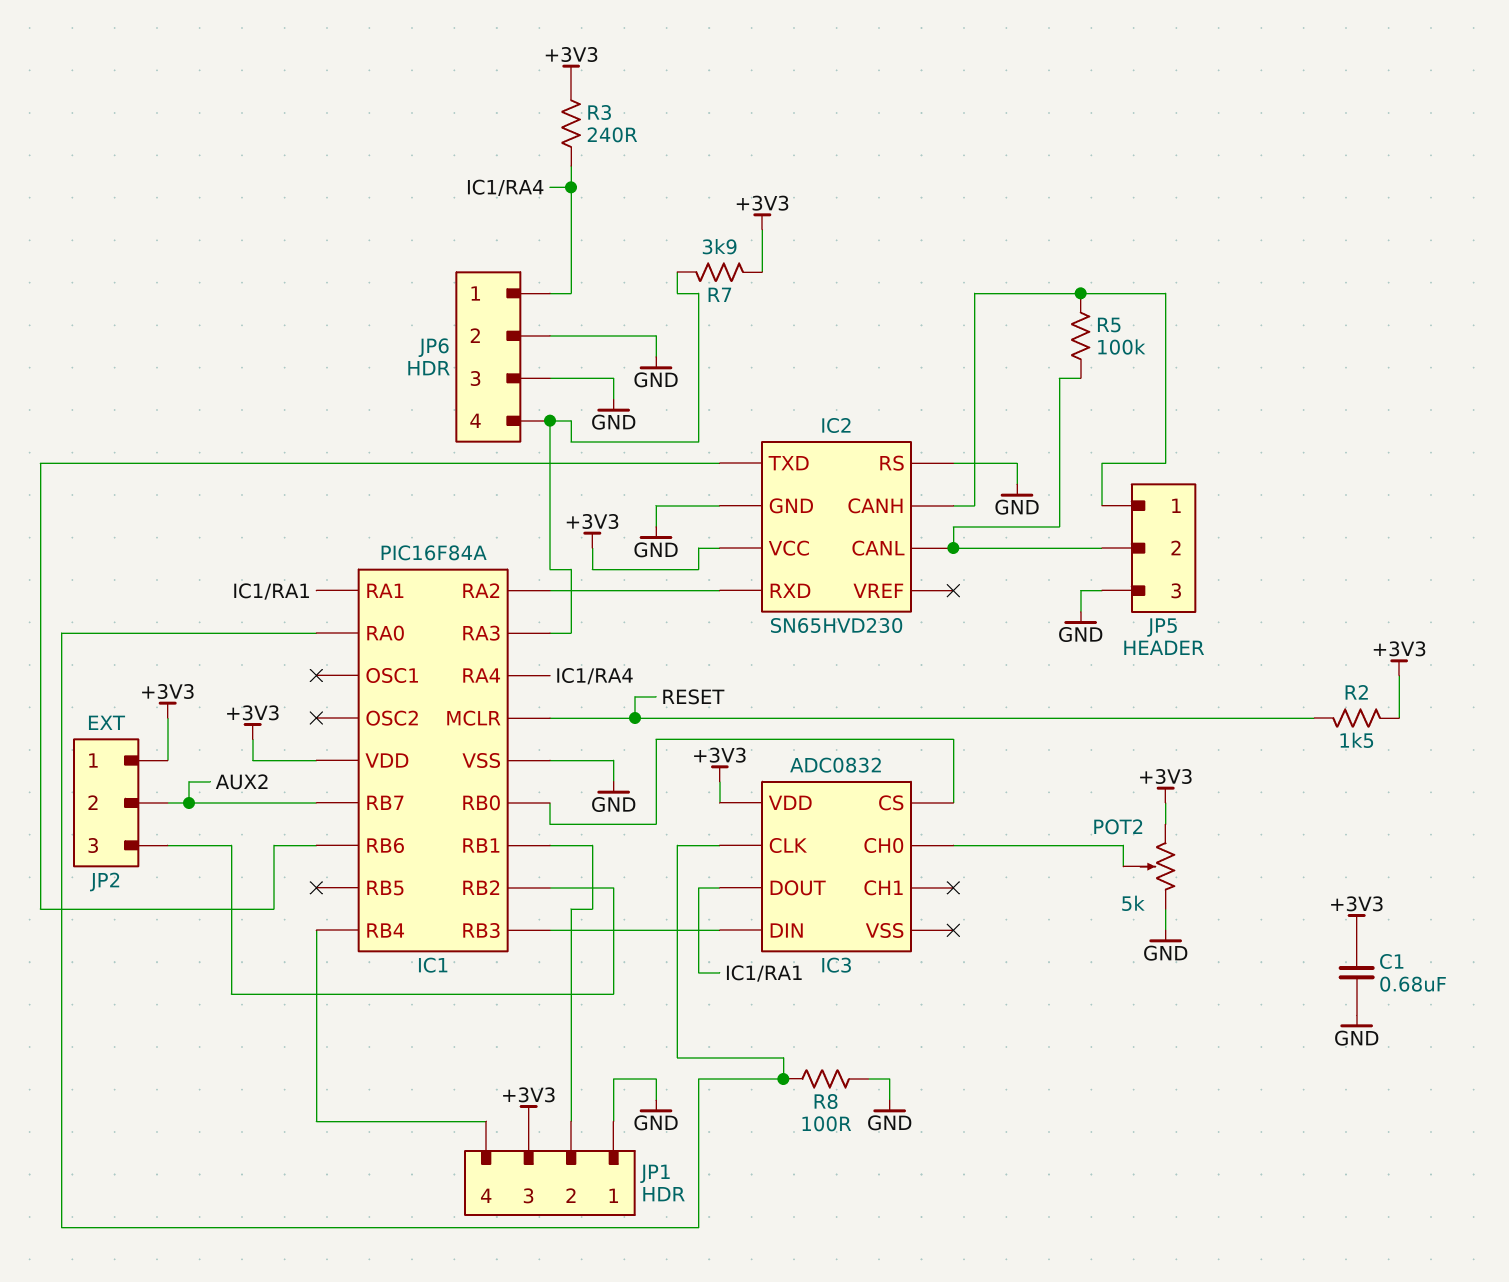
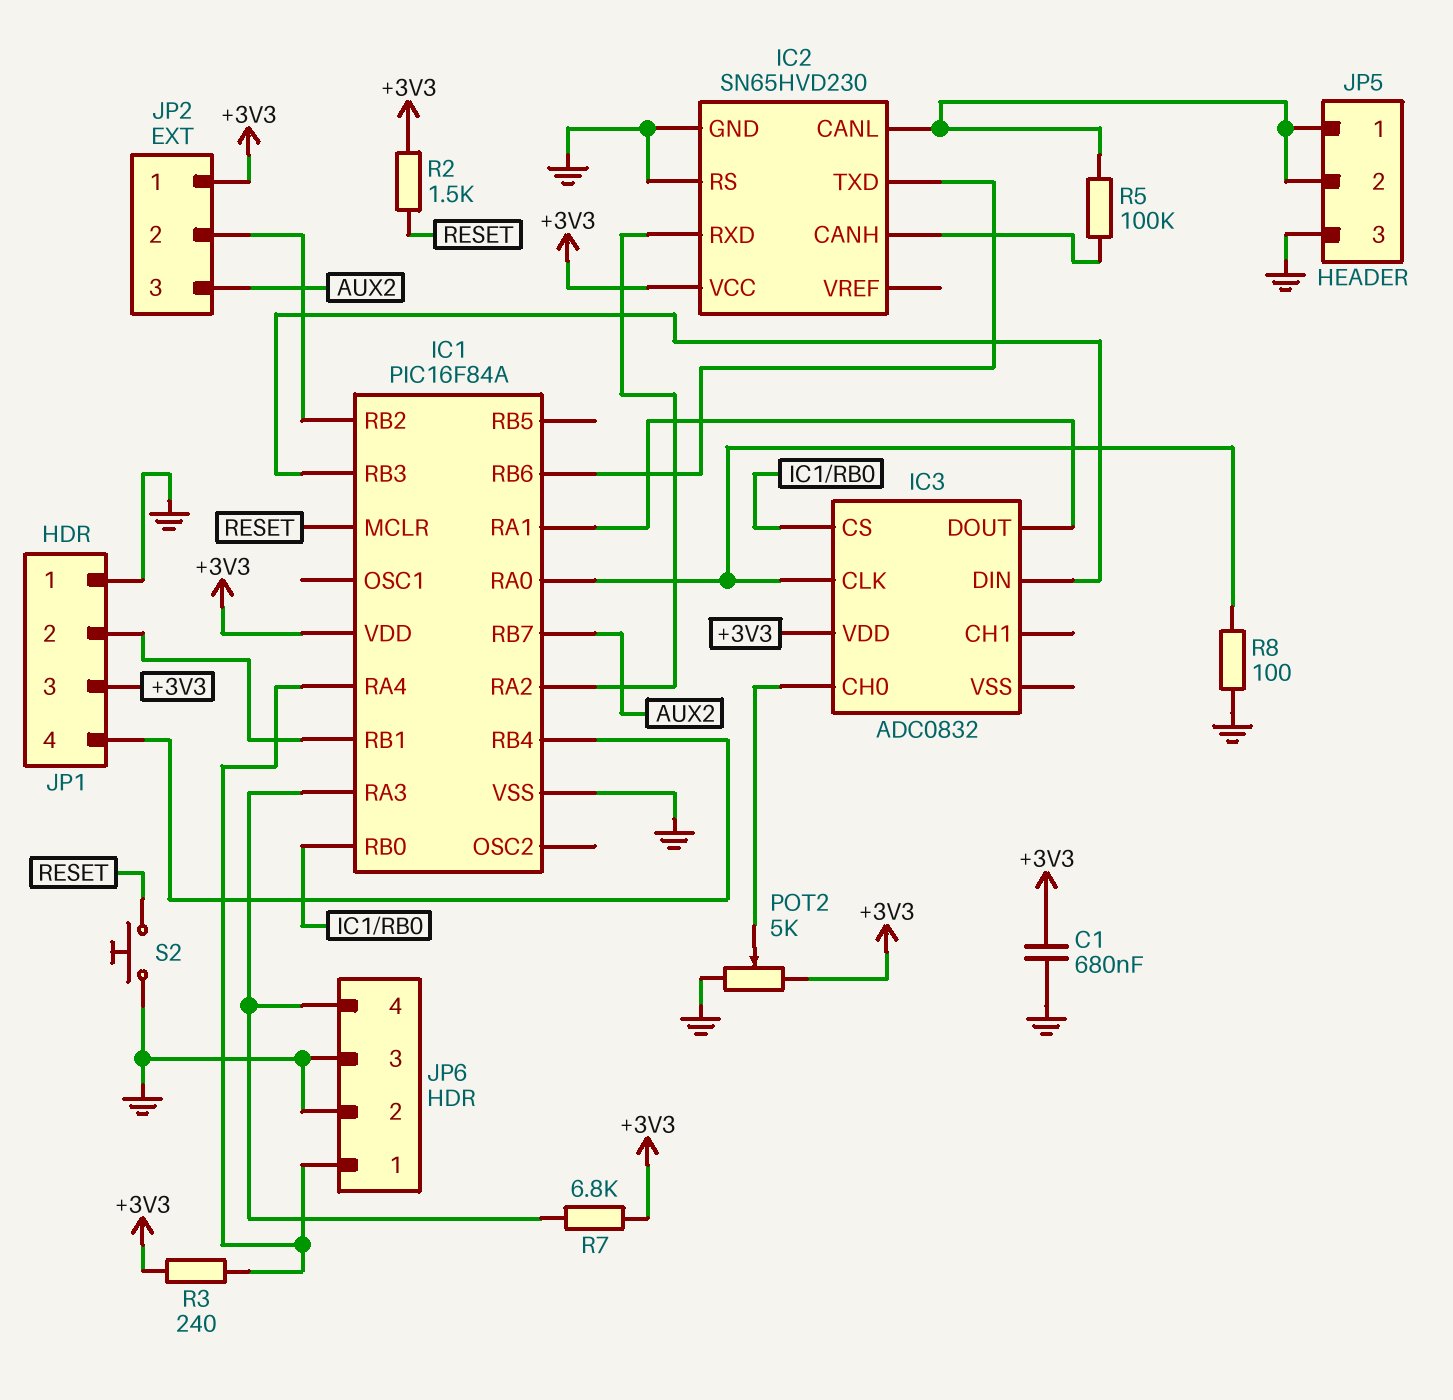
JP2 pin 2: AUX2 -> IC1/RB2
JP2 pin 3: IC1/RB2 -> AUX2
JP5 pin 1: IC2/CANH -> IC2/CANL
R7: 3.9k (+3V3, IC1/RA3) -> 6.8k (+3V3, IC1/RA3)
S2: none -> button (GND, RESET)

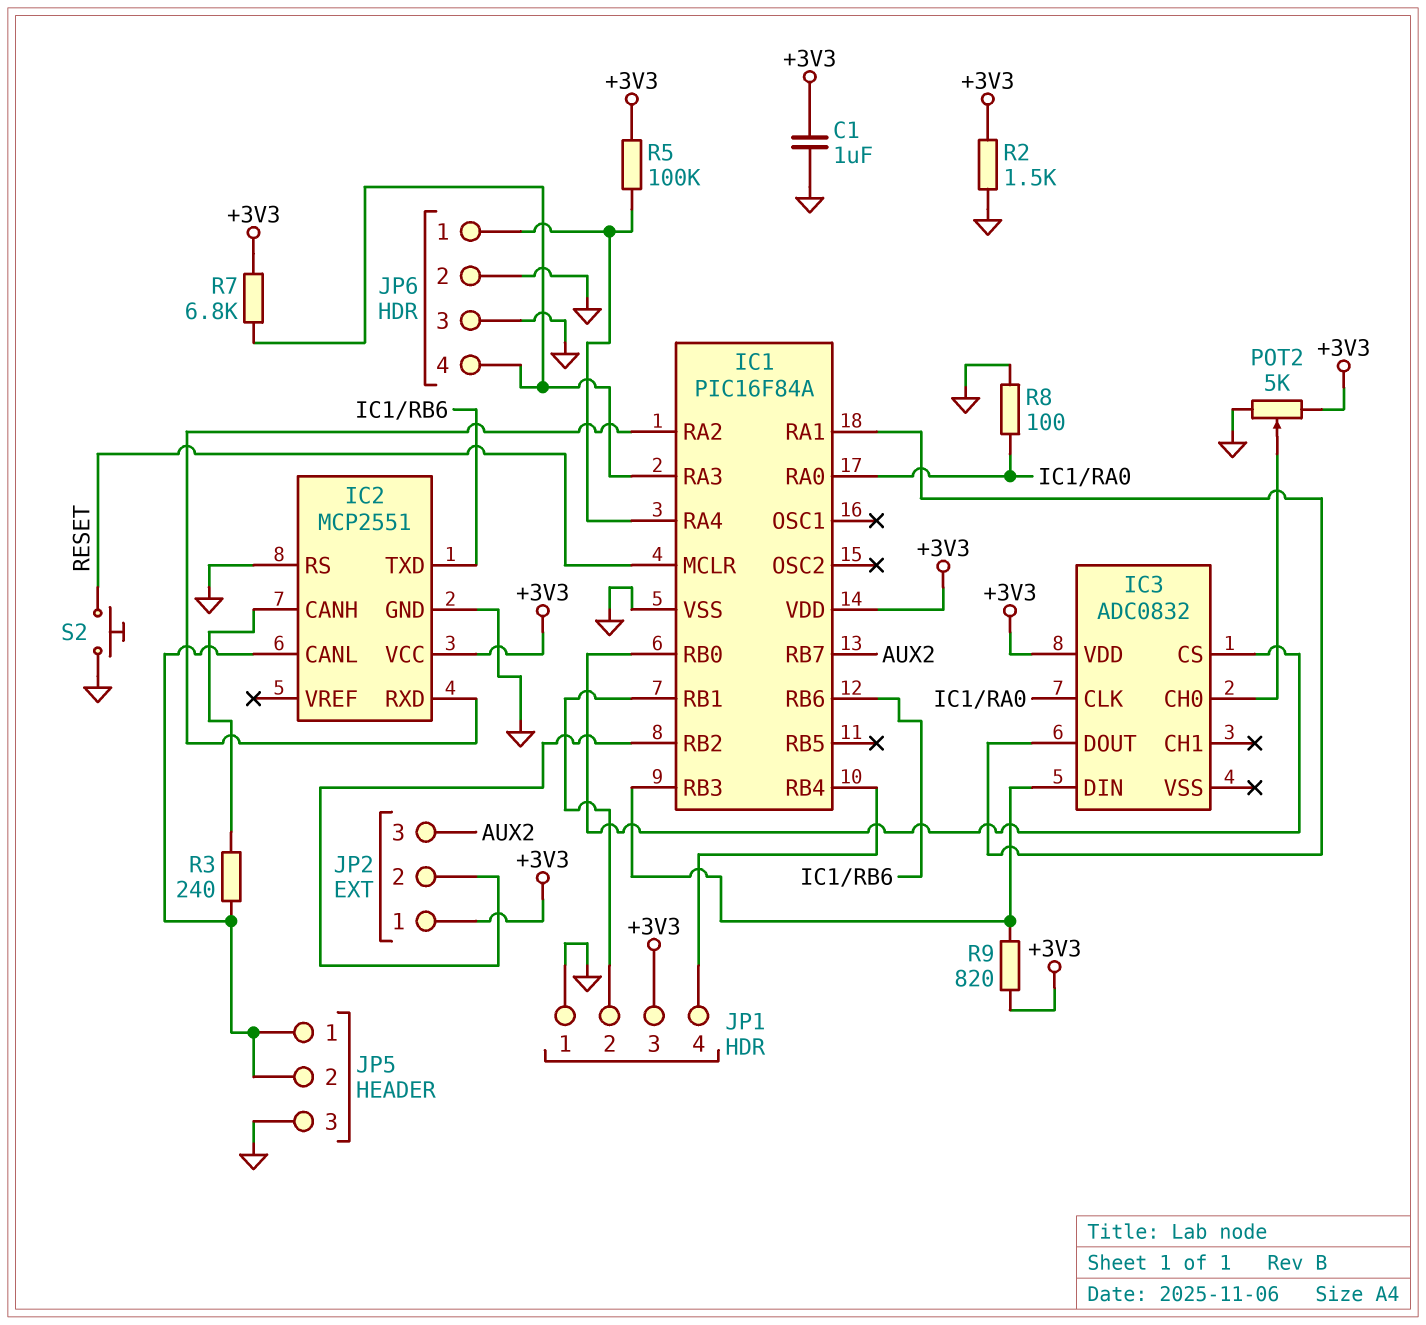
C1: 680nF (+3V3, GND) -> 1uF (+3V3, GND)
IC2: SN65HVD230 -> MCP2551
R2: 1.5k (+3V3, RESET) -> 1.5k (+3V3, GND)
R3: 240 (+3V3, IC1/RA4) -> 240 (IC2/CANH, IC2/CANL)
R5: 100k (IC2/CANH, IC2/CANL) -> 100k (+3V3, IC1/RA4)
R9: none -> 820 (+3V3, IC1/RB3)

